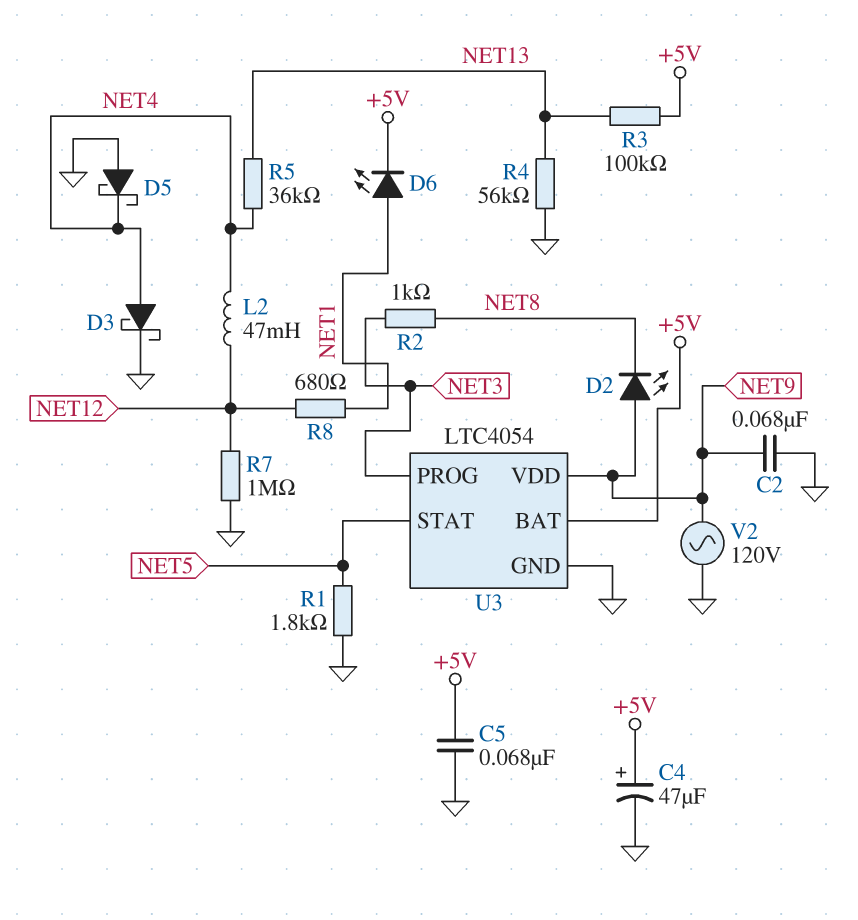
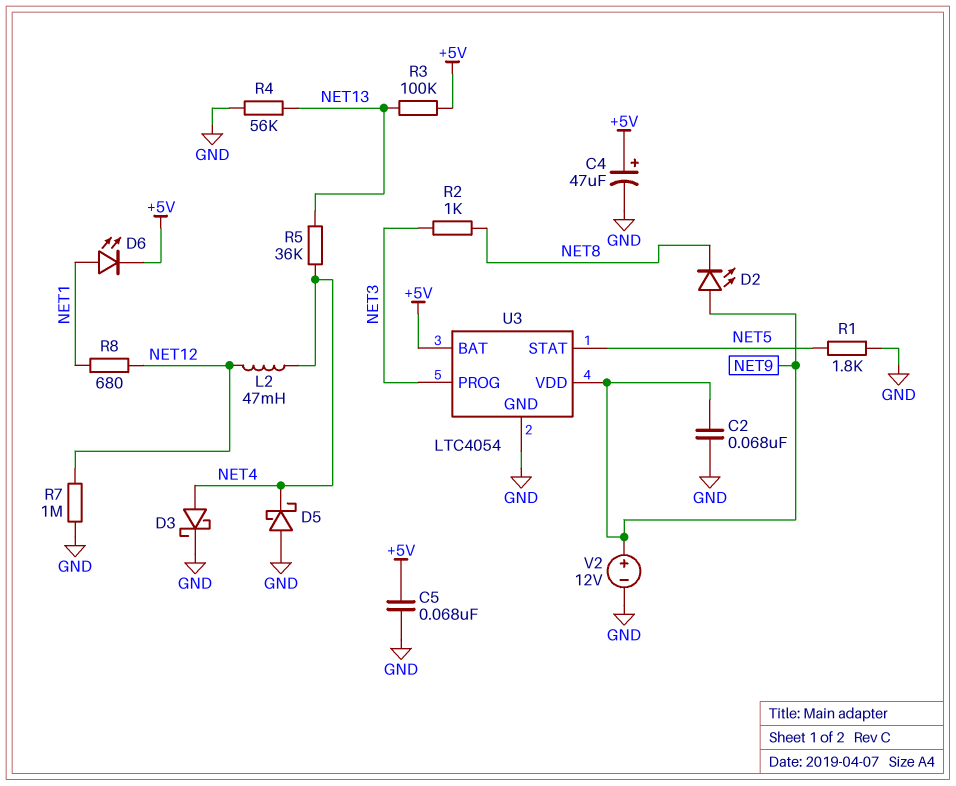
V2: AC 120V (GND, NET9) -> 12V (plus NET9, minus GND)

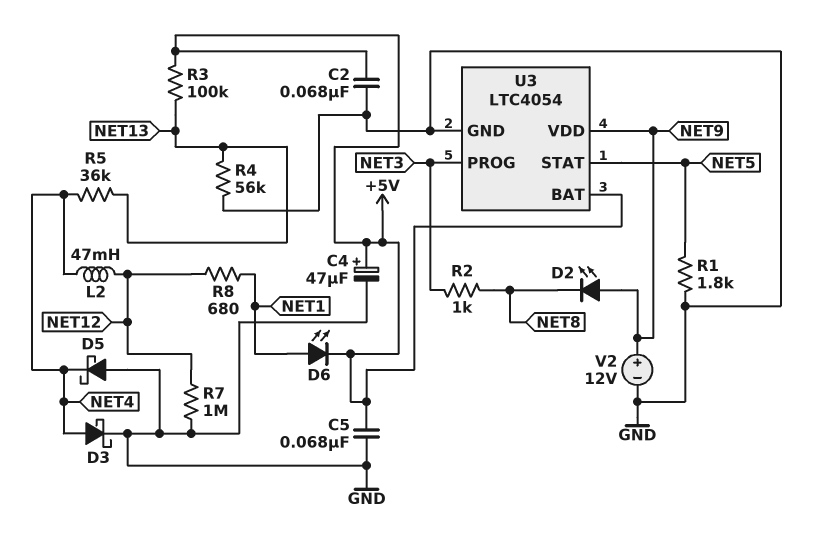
C2: 68nF (GND, NET9) -> 68nF (+5V, GND)

